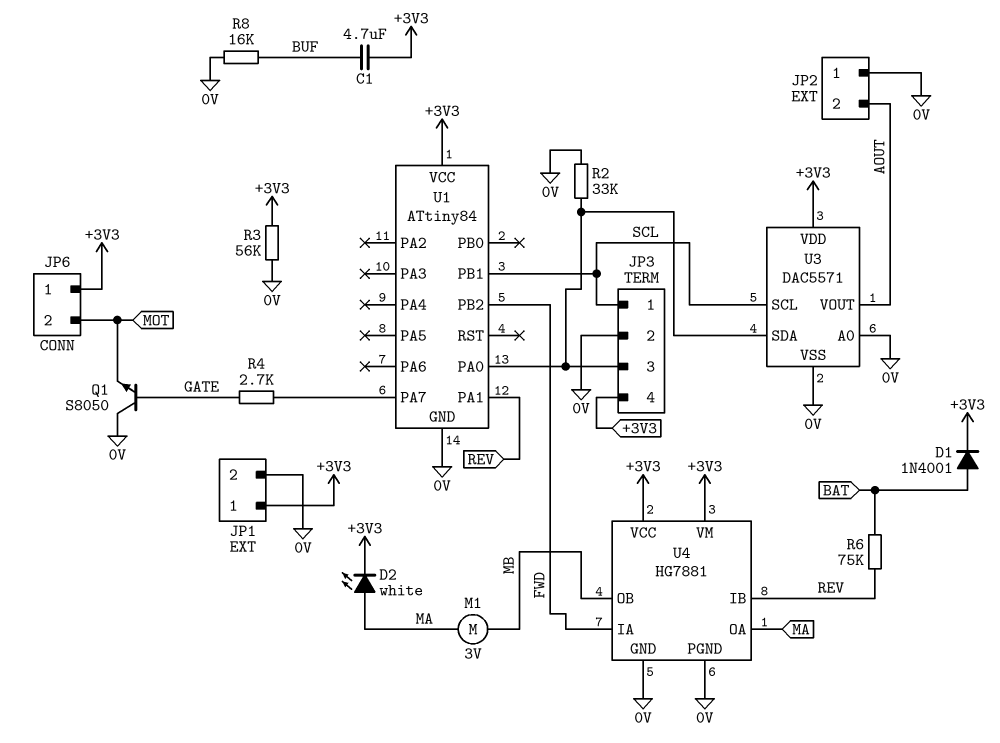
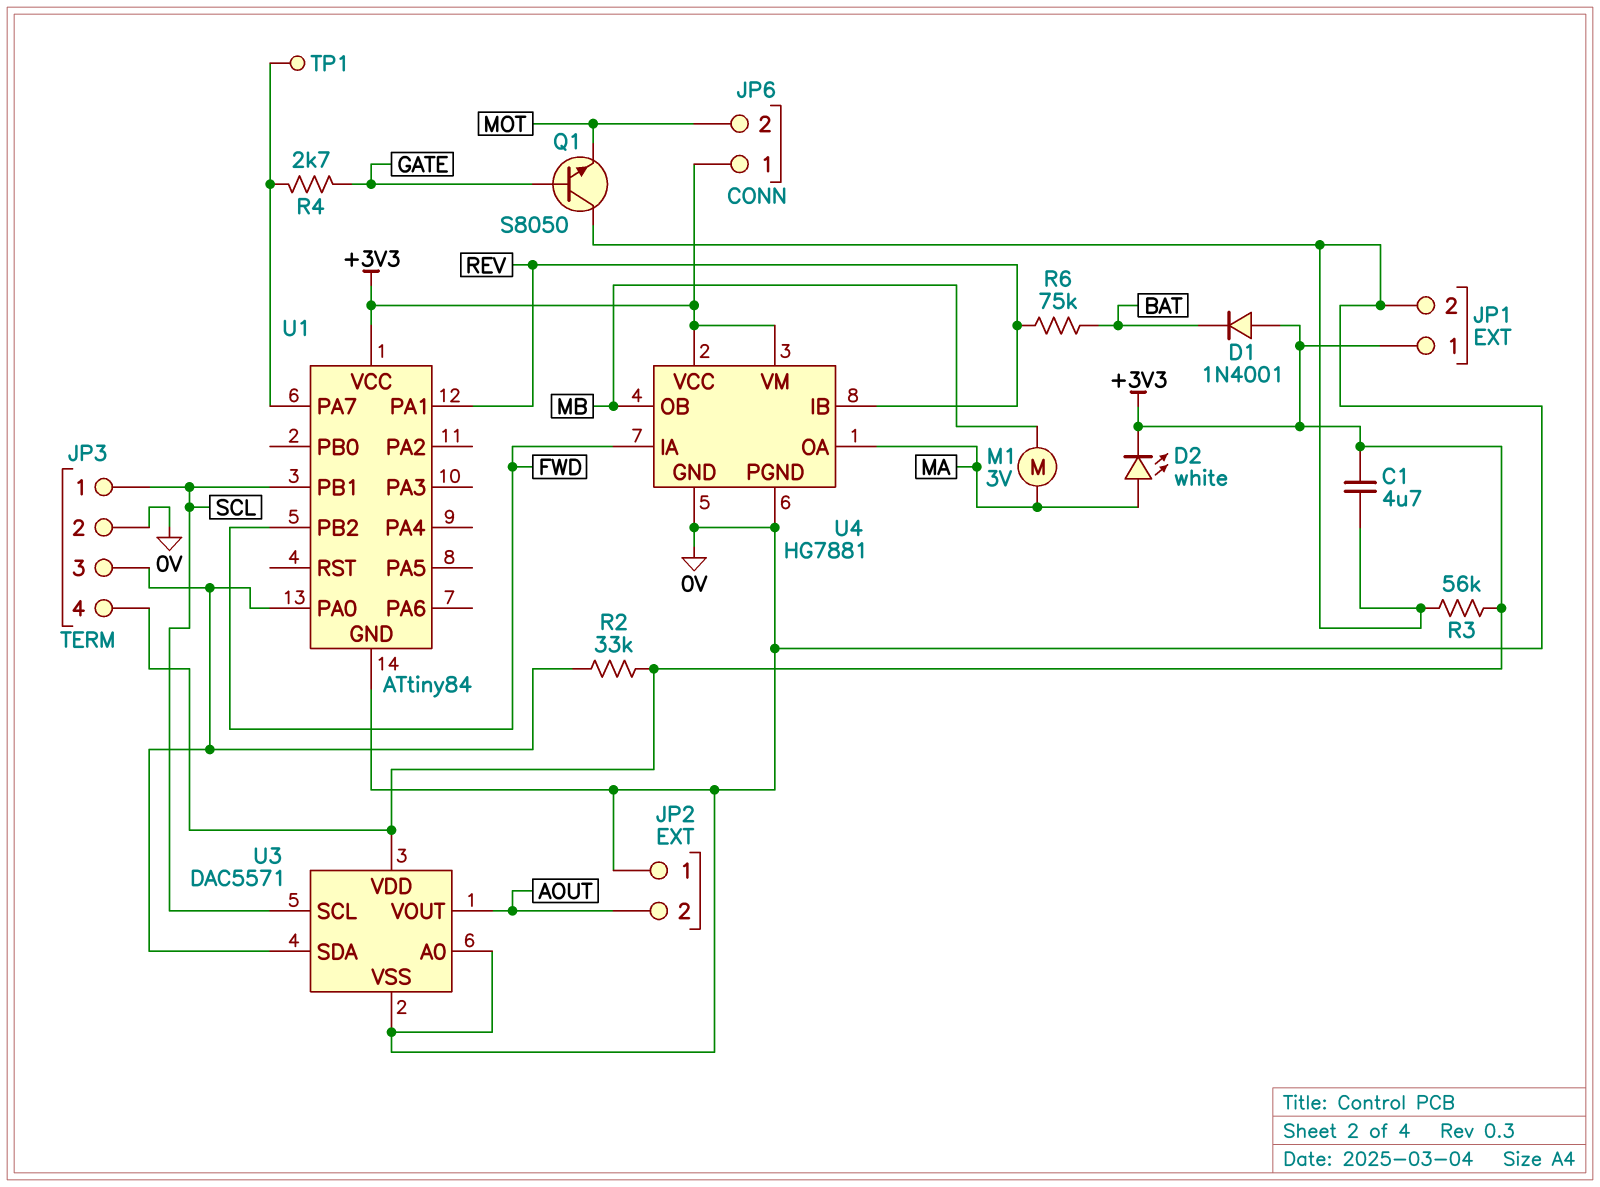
C1: 4.7uF (+3V3, BUF) -> 4.7uF (+3V3, 0V)
D1: diode 1N4001 (A BAT, K +3V3) -> diode 1N4001 (A +3V3, K BAT)
R2: 33k (0V, JP3/3) -> 33k (+3V3, JP3/3)
R8: 16k (0V, BUF) -> none
TP1: none -> test point (U1/PA7)

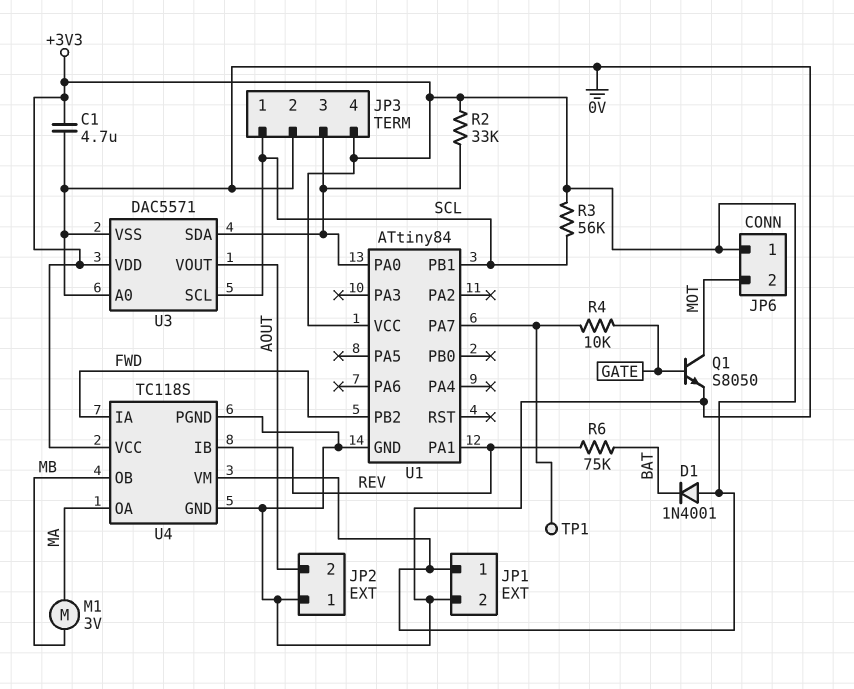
D2: LED white (A MA, K +3V3) -> none
Q1: NPN S8050 (B GATE, C 0V, E MOT) -> NPN S8050 (B GATE, C MOT, E 0V)
R3: 56k (+3V3, 0V) -> 56k (+3V3, SCL)
R4: 2.7k (GATE, U1/PA7) -> 10k (GATE, U1/PA7)
U4: HG7881 -> TC118S

